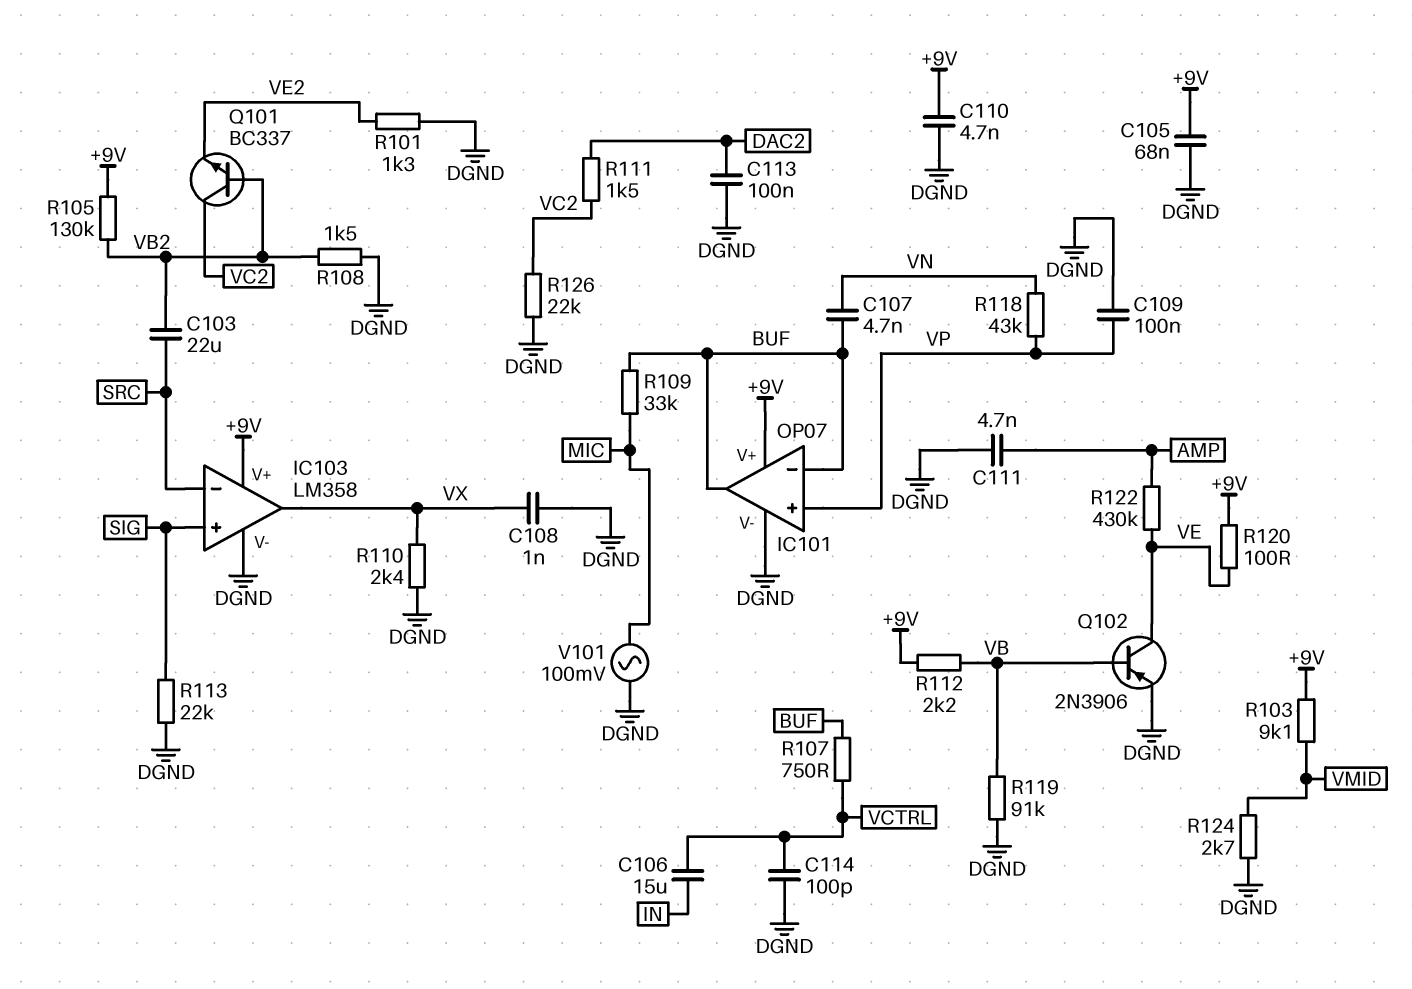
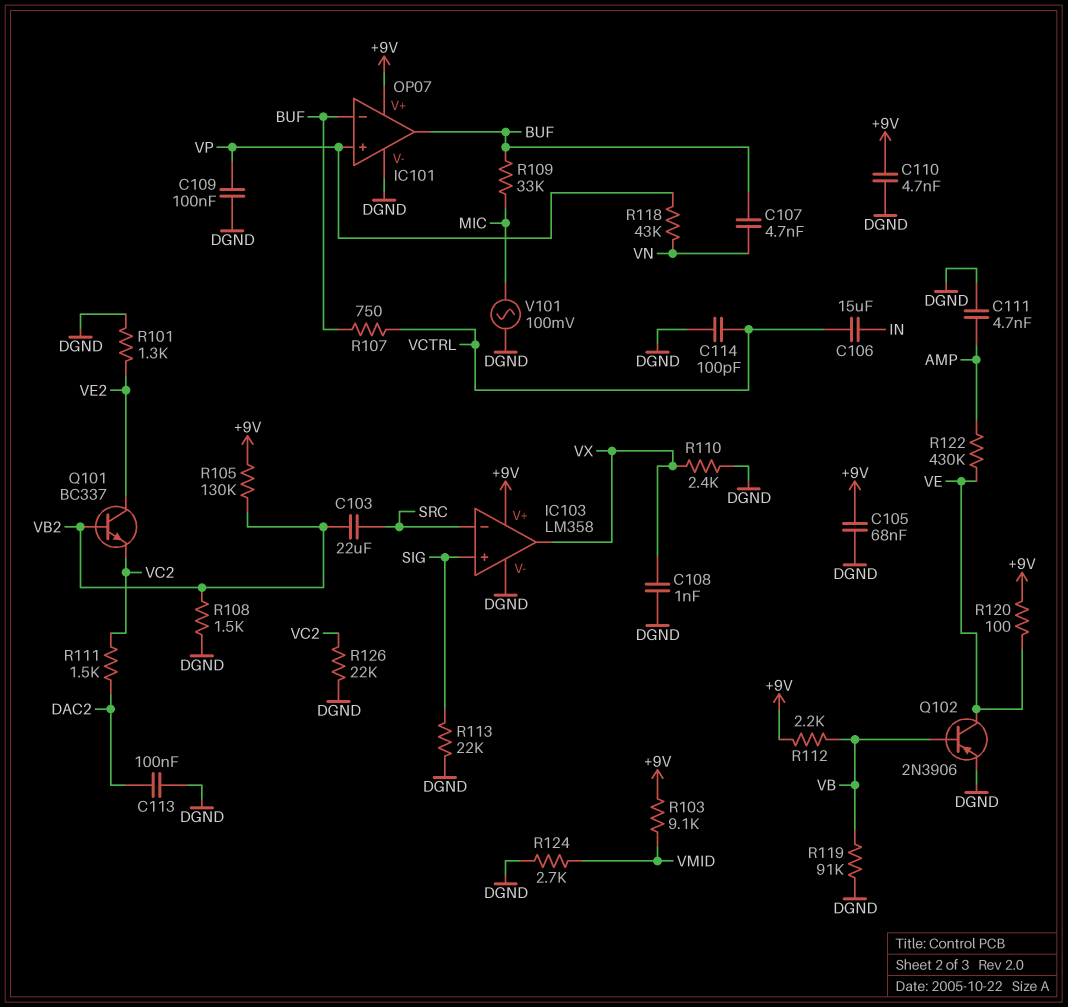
Q101: NPN BC337 (B VB2, C VC2, E VE2) -> NPN BC337 (B VB2, C VE2, E VC2)

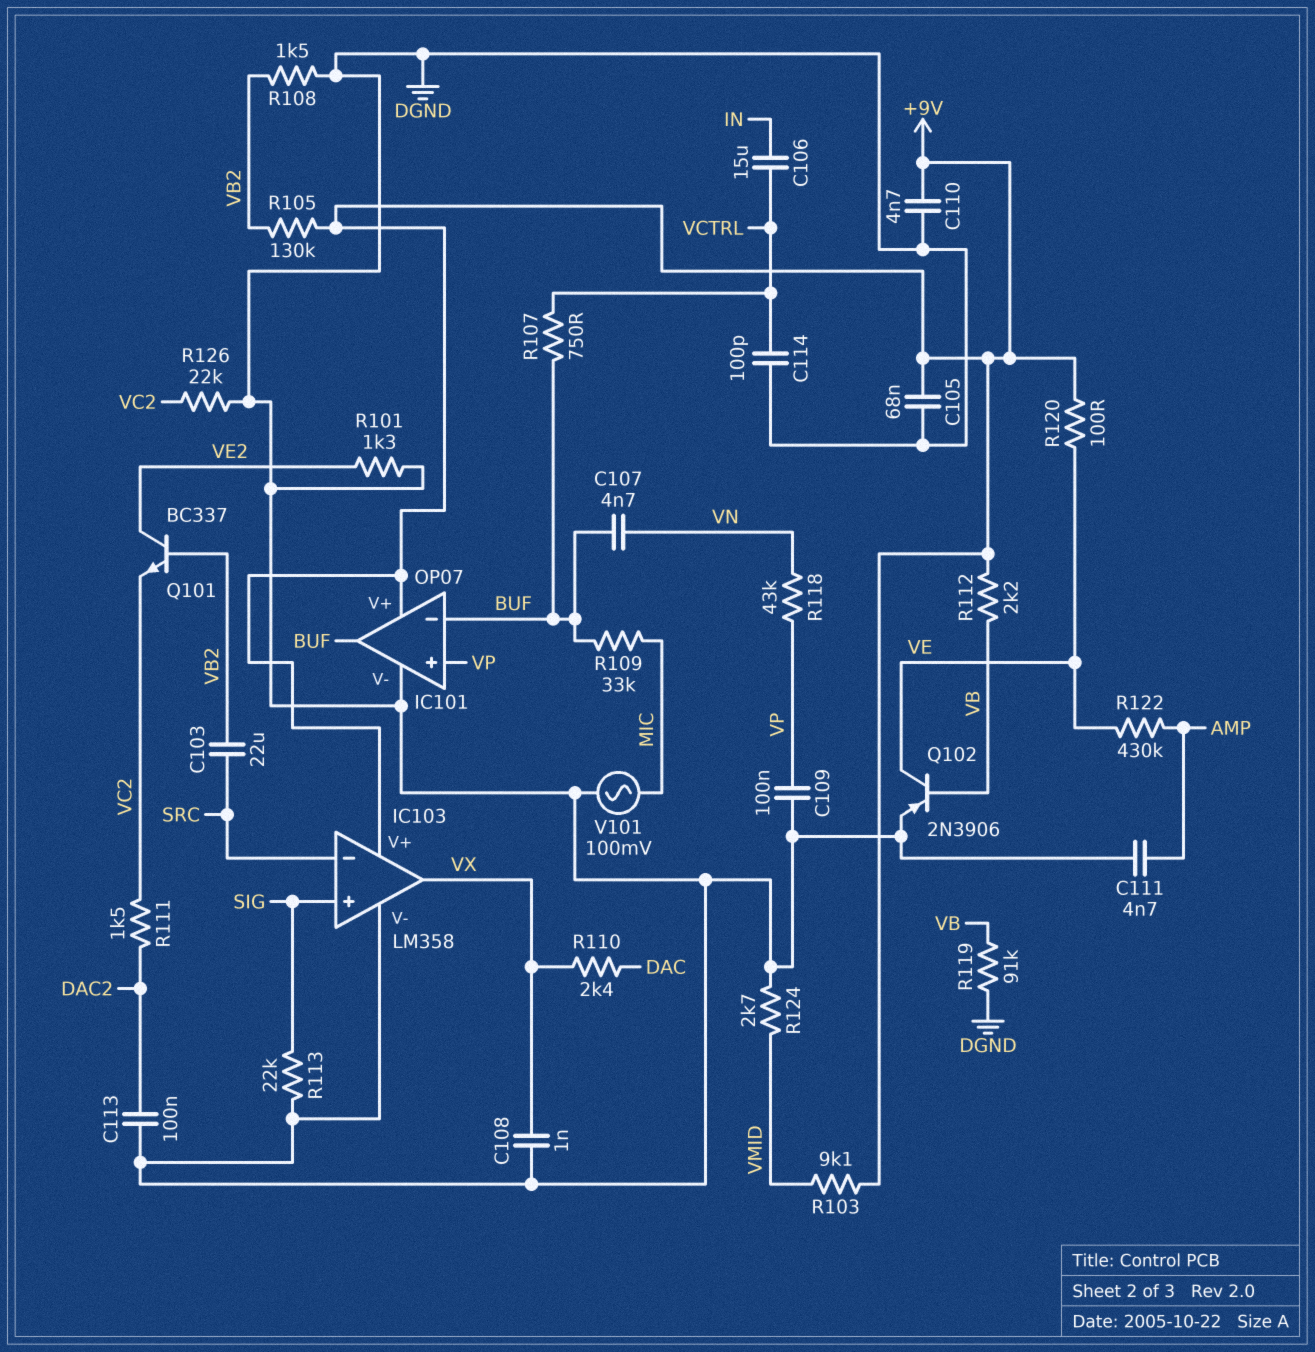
R110: 2.4k (DGND, VX) -> 2.4k (DAC, VX)

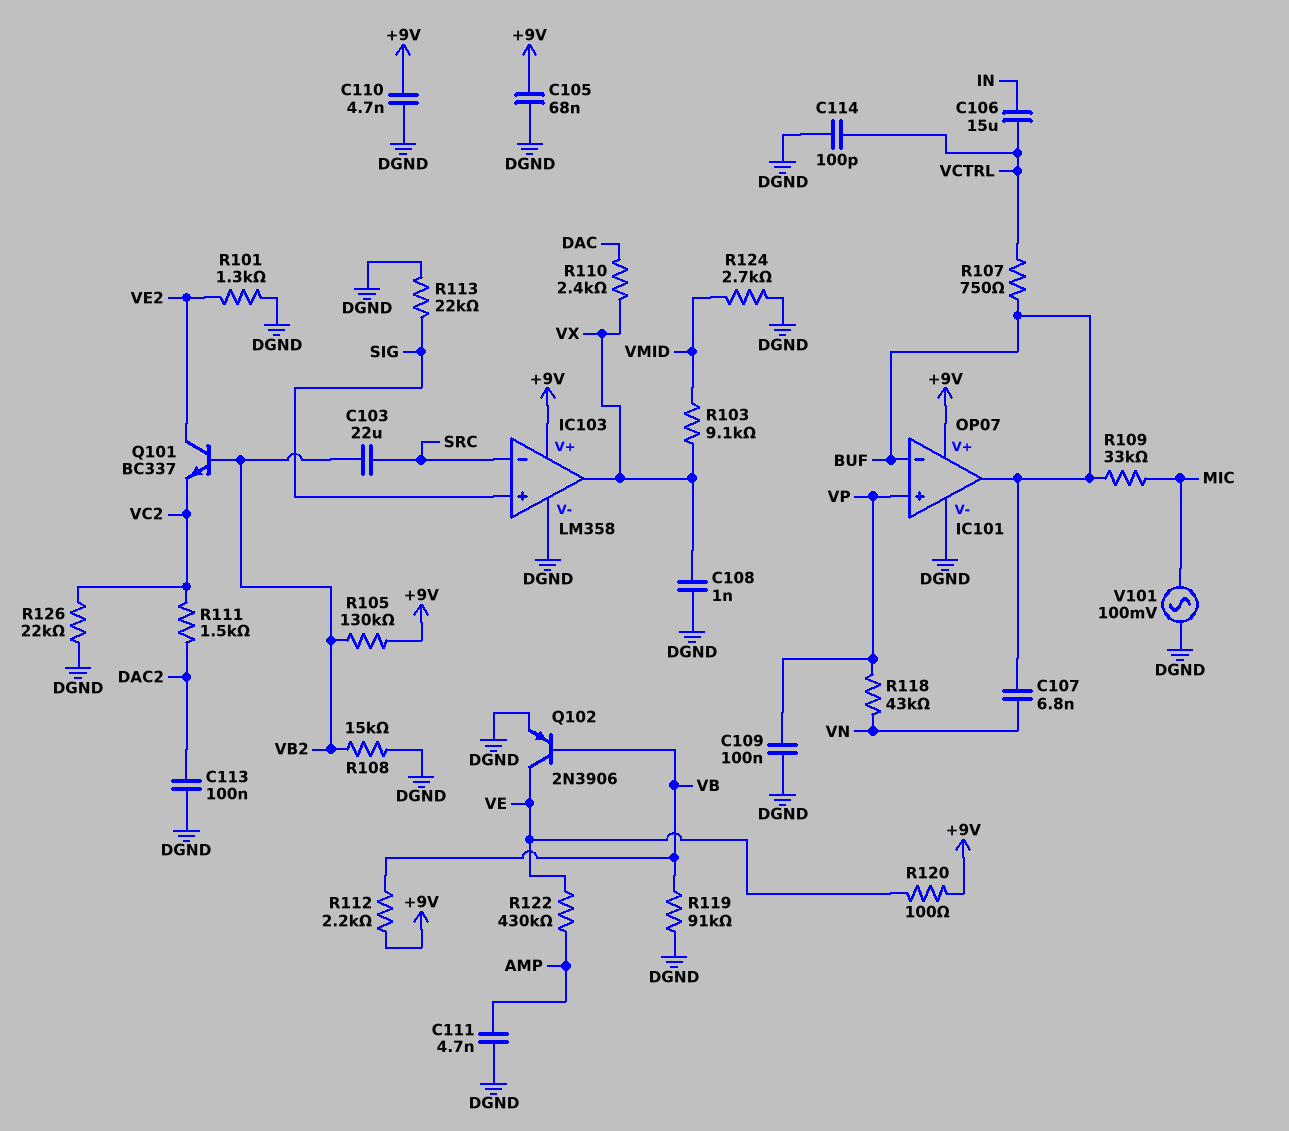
C107: 4.7nF (BUF, VN) -> 6.8nF (BUF, VN)
R103: 9.1k (+9V, VMID) -> 9.1k (VMID, VX)
R108: 1.5k (DGND, VB2) -> 15k (DGND, VB2)

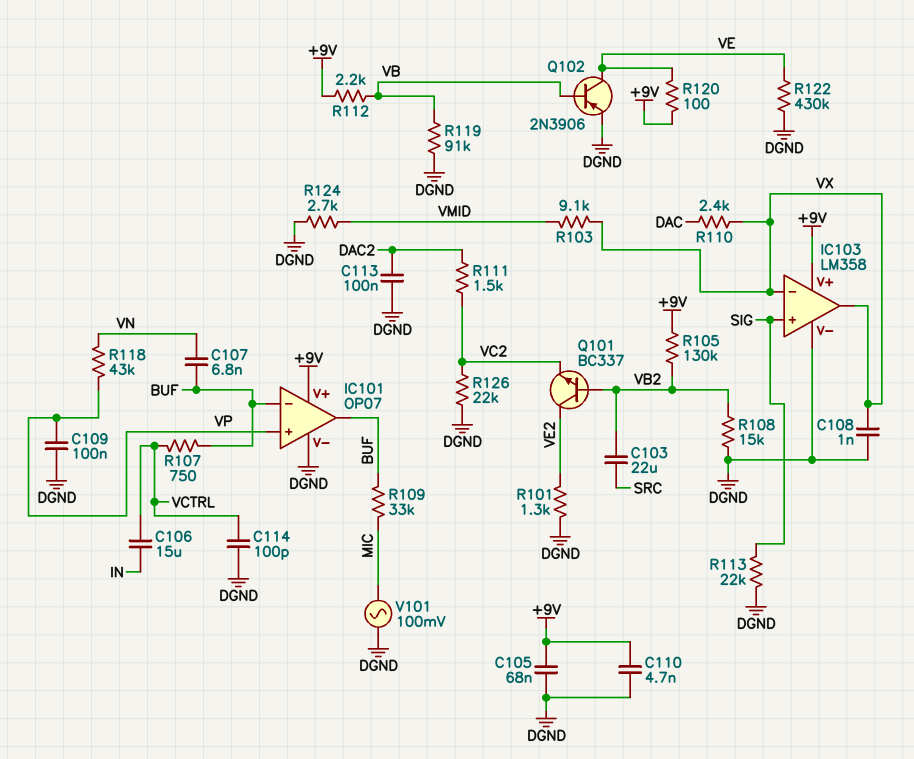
C111: 4.7nF (AMP, DGND) -> none
IC103 pin in-: SRC -> VX
R122: 430k (AMP, VE) -> 430k (DGND, VE)

